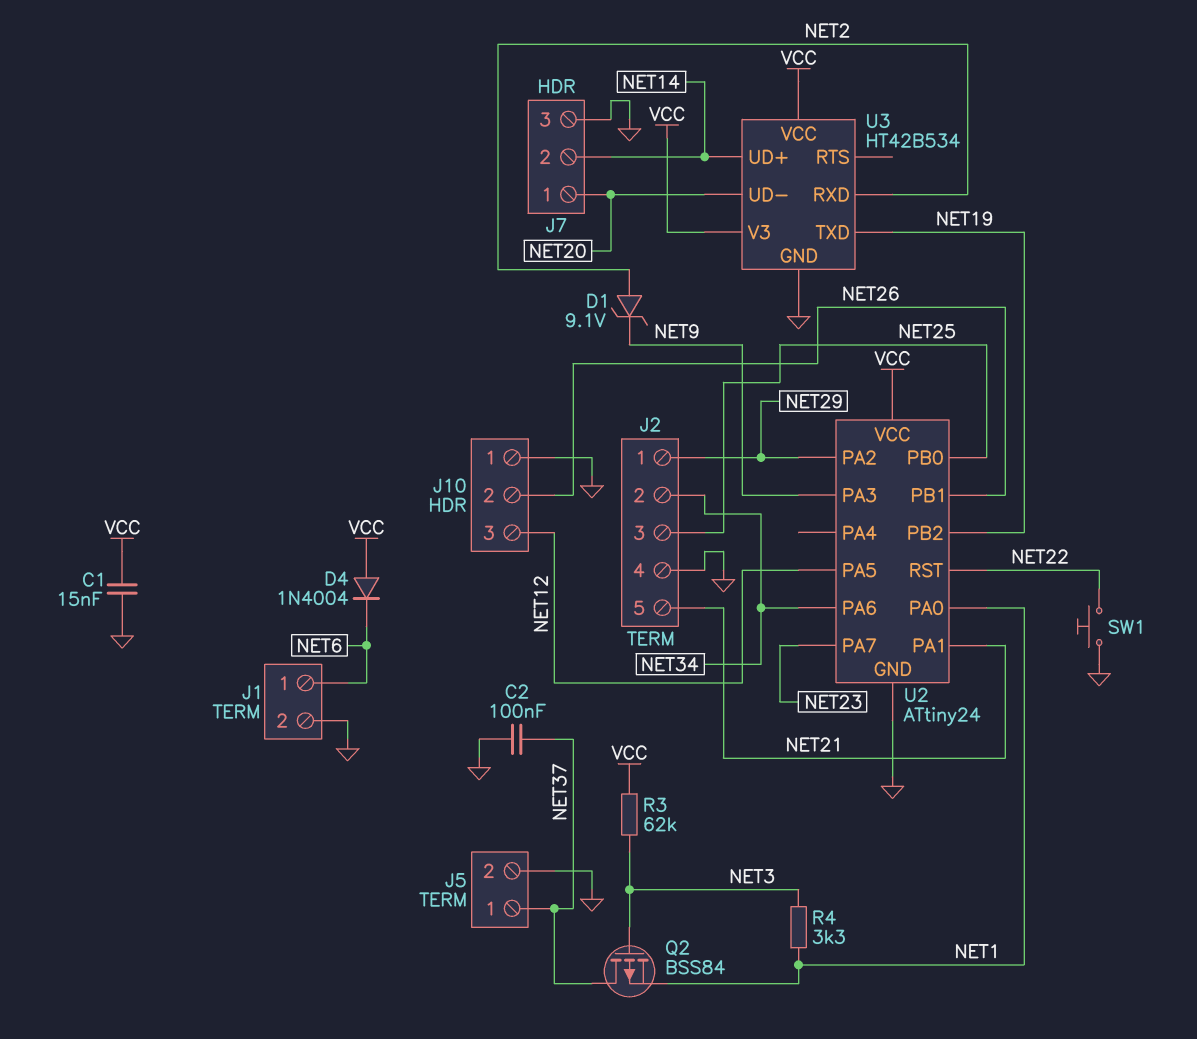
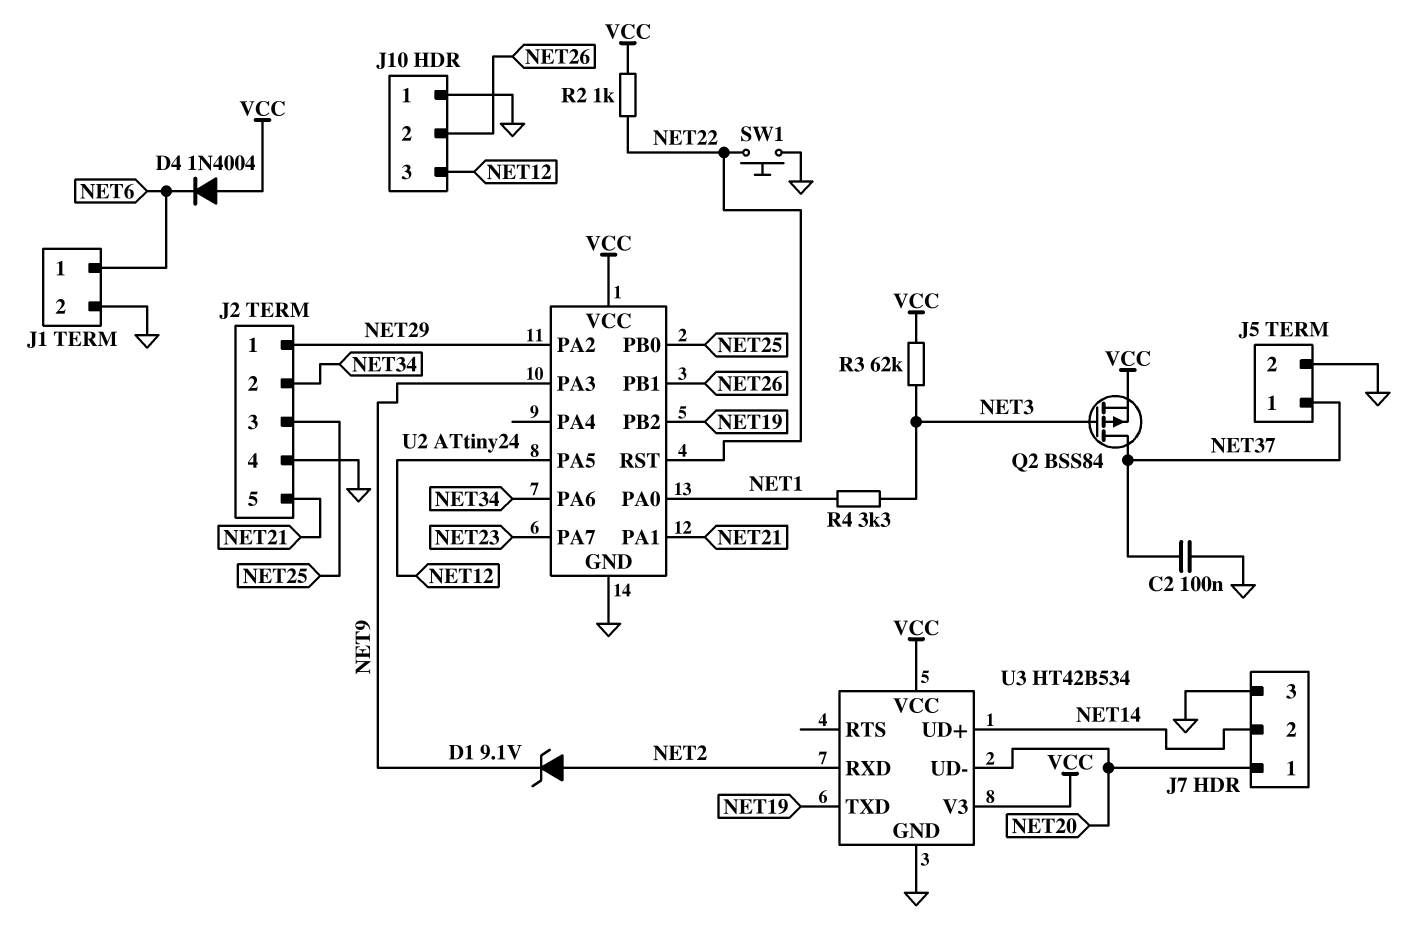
C1: 15nF (GND, VCC) -> none
Q2: PMOS BSS84 (G NET3, D NET37, S NET1) -> PMOS BSS84 (G NET3, D NET37, S VCC)
R2: none -> 1k (NET22, VCC)

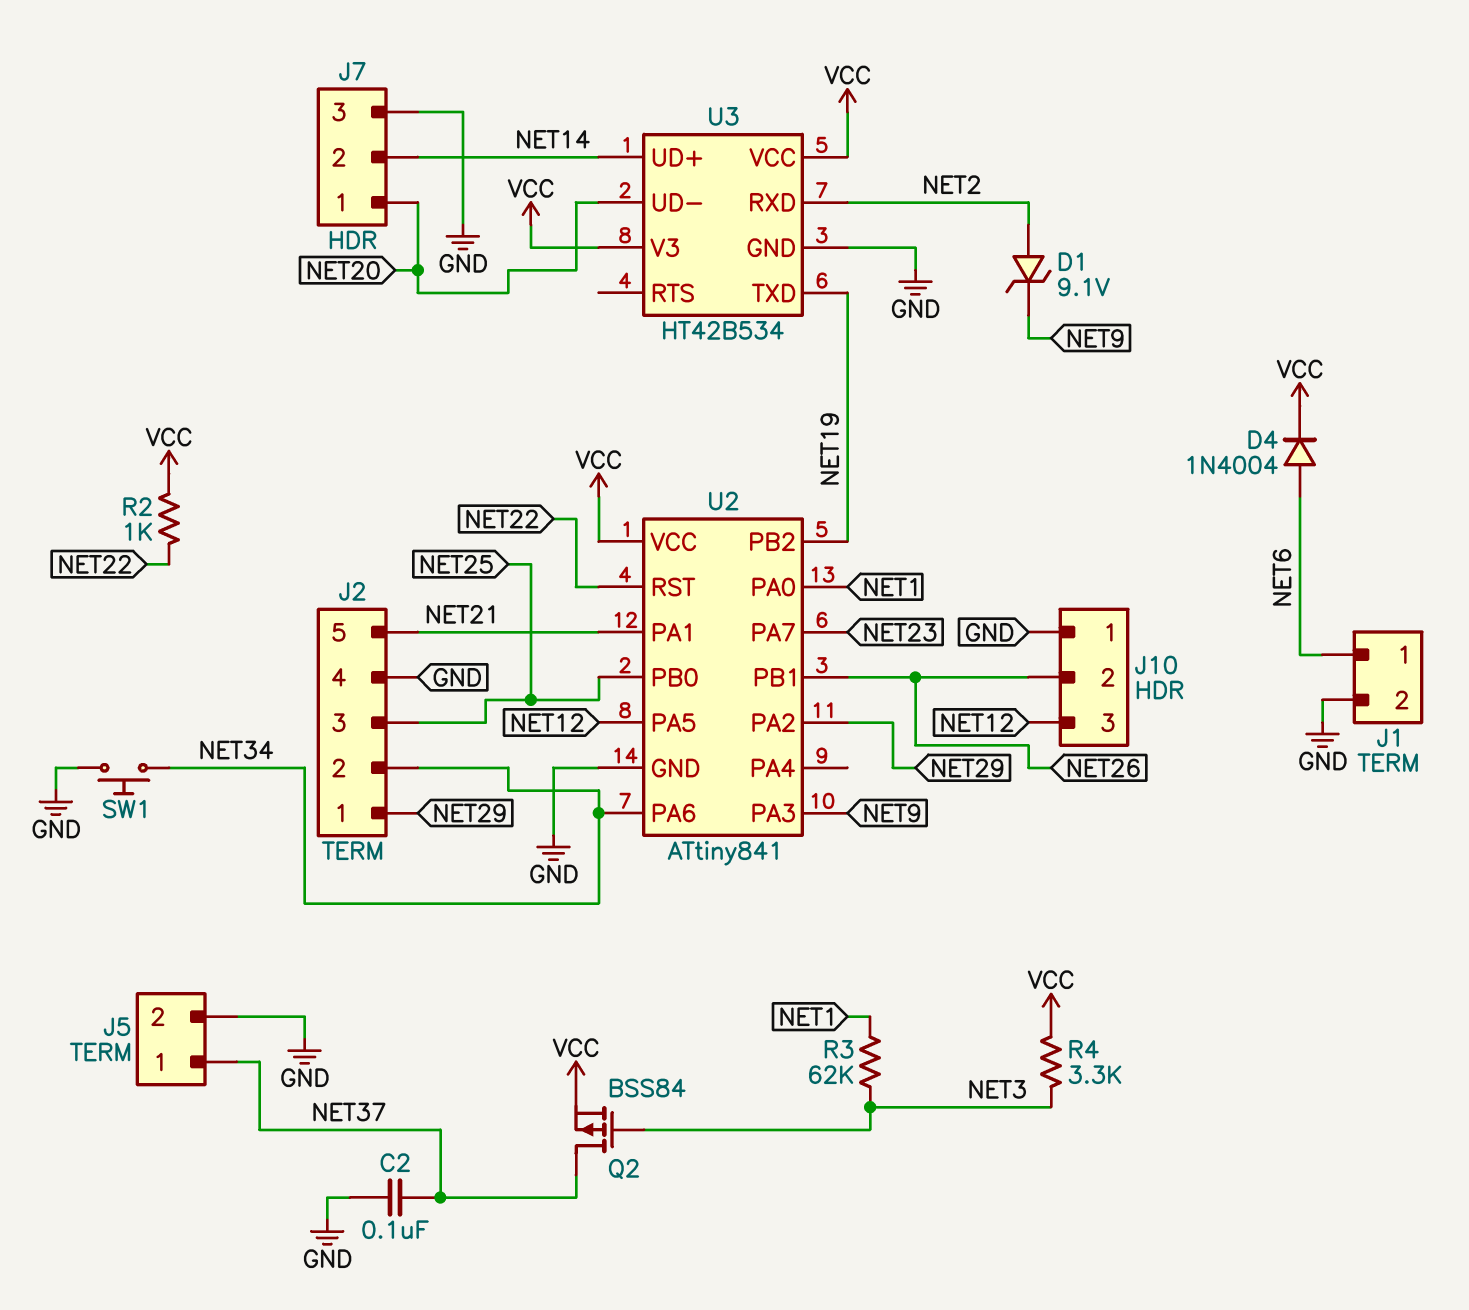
D4: diode 1N4004 (A VCC, K NET6) -> diode 1N4004 (A NET6, K VCC)
R3: 62k (NET3, VCC) -> 62k (NET1, NET3)
R4: 3.3k (NET1, NET3) -> 3.3k (NET3, VCC)
SW1: button (GND, NET22) -> button (GND, NET34)
U2: ATtiny24 -> ATtiny841

